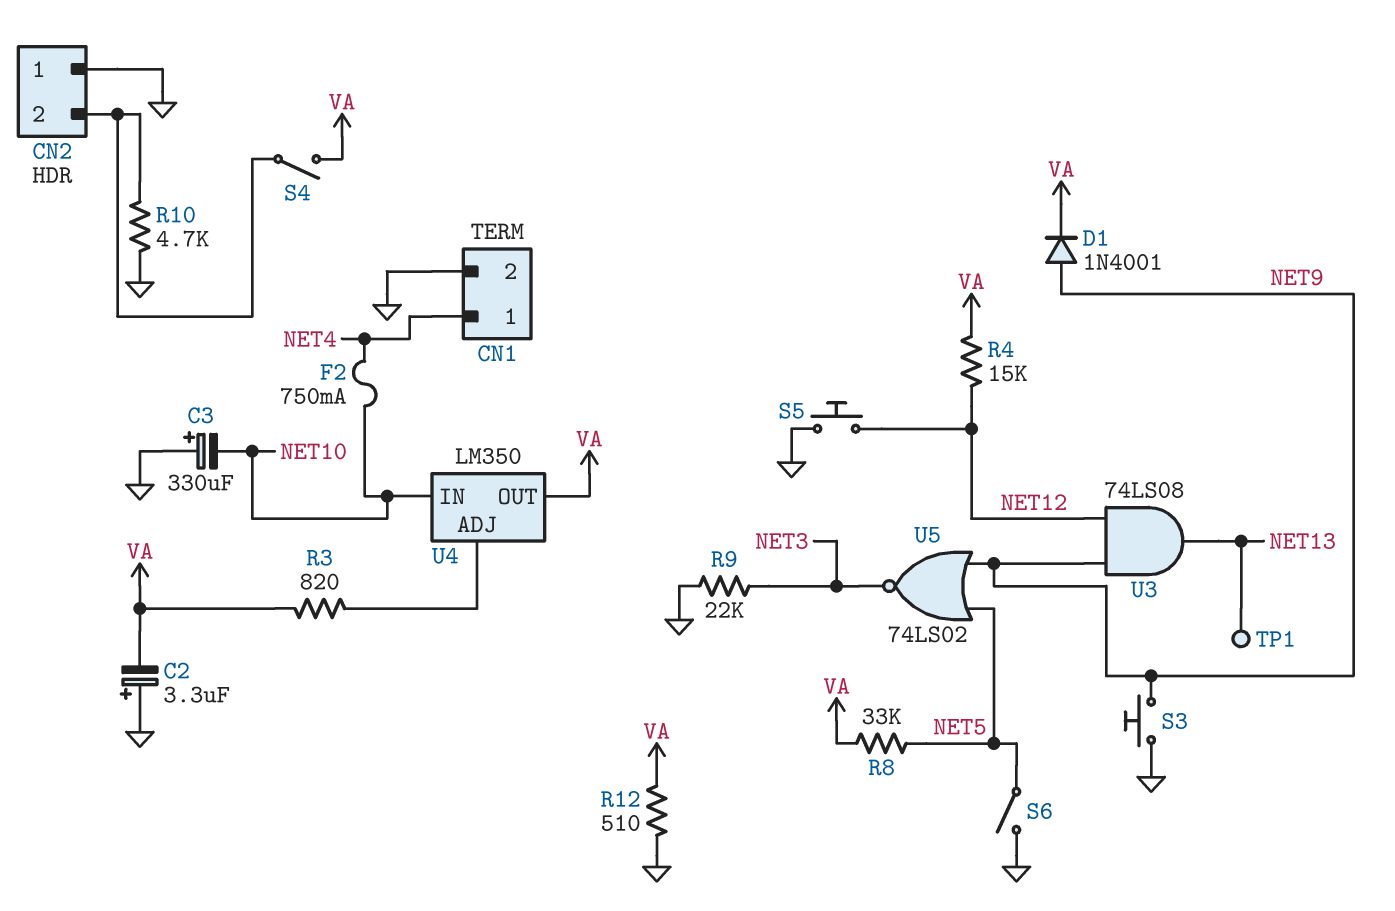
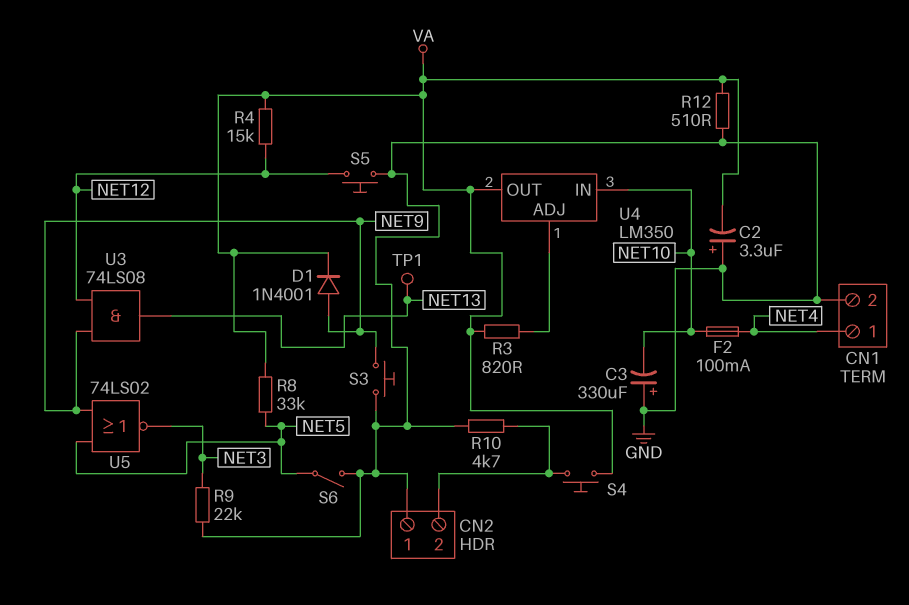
F2: 750mA (NET4, NET10) -> 100mA (NET4, NET10)
S4: switch (CN2/2, VA) -> button (CN2/2, VA)

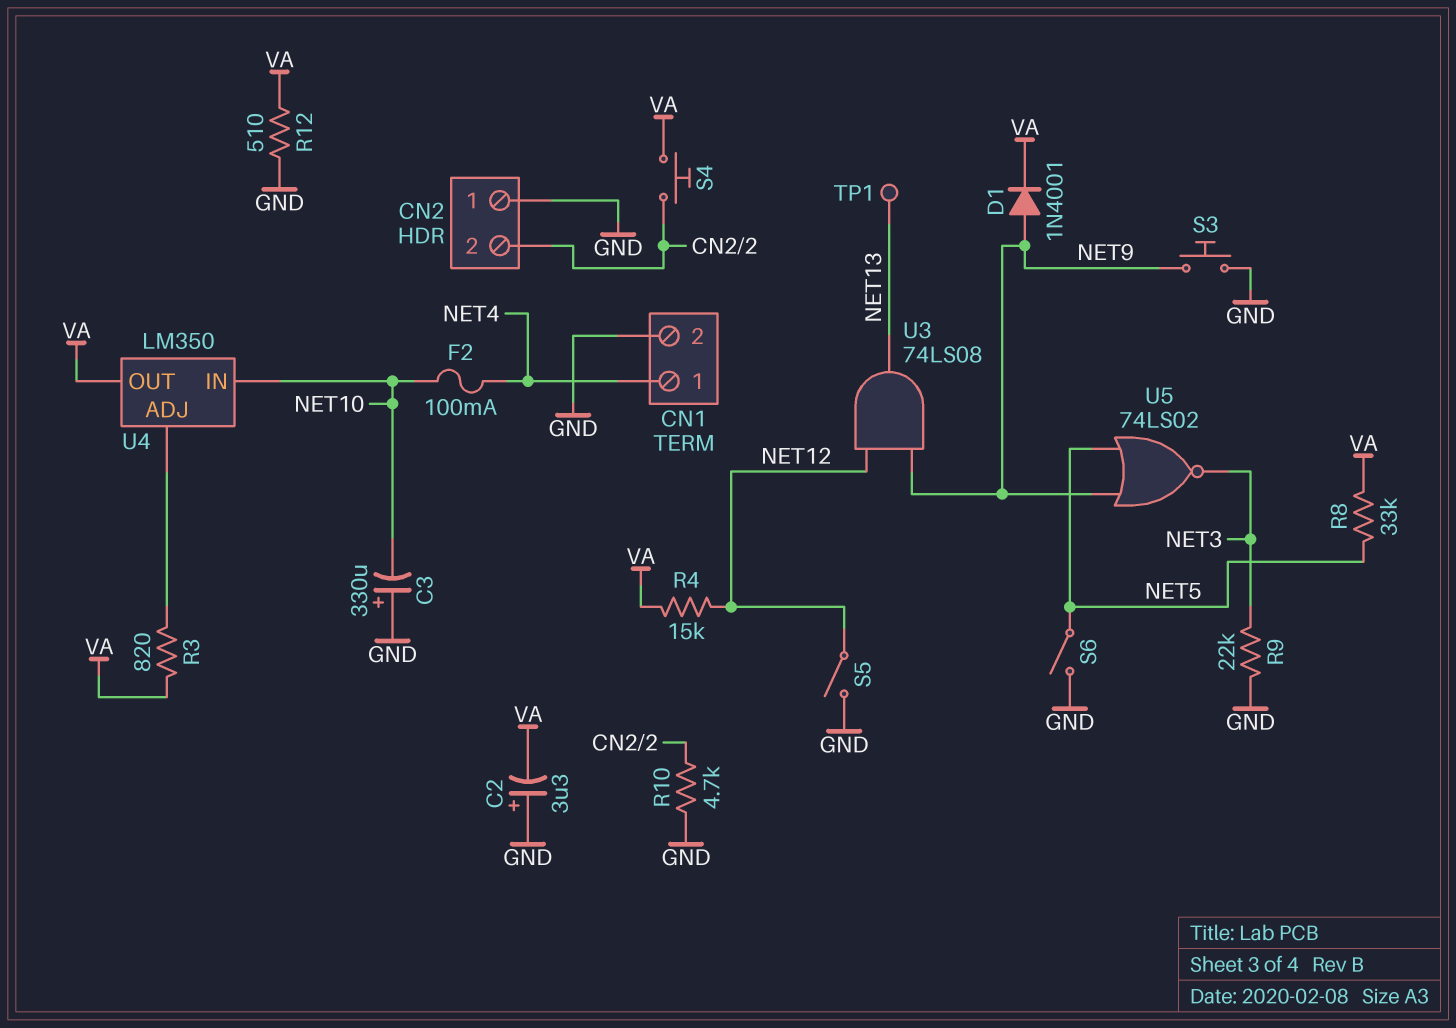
S5: button (GND, NET12) -> switch (GND, NET12)

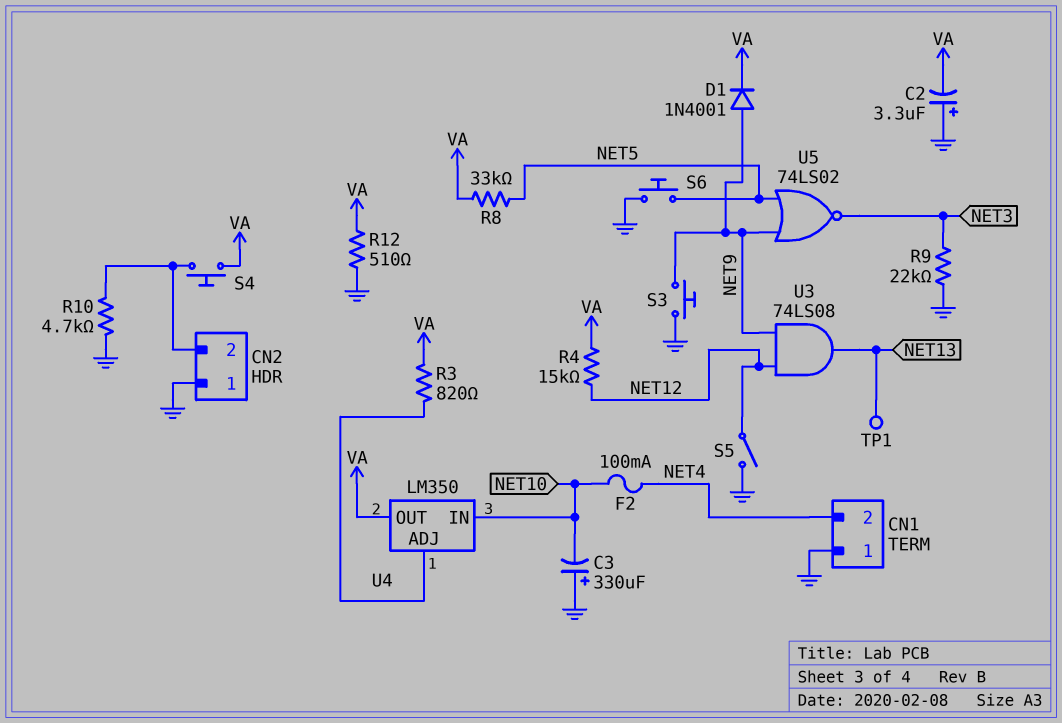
CN1 pin 1: NET4 -> GND
CN1 pin 2: GND -> NET4
S6: switch (GND, NET5) -> button (GND, NET5)

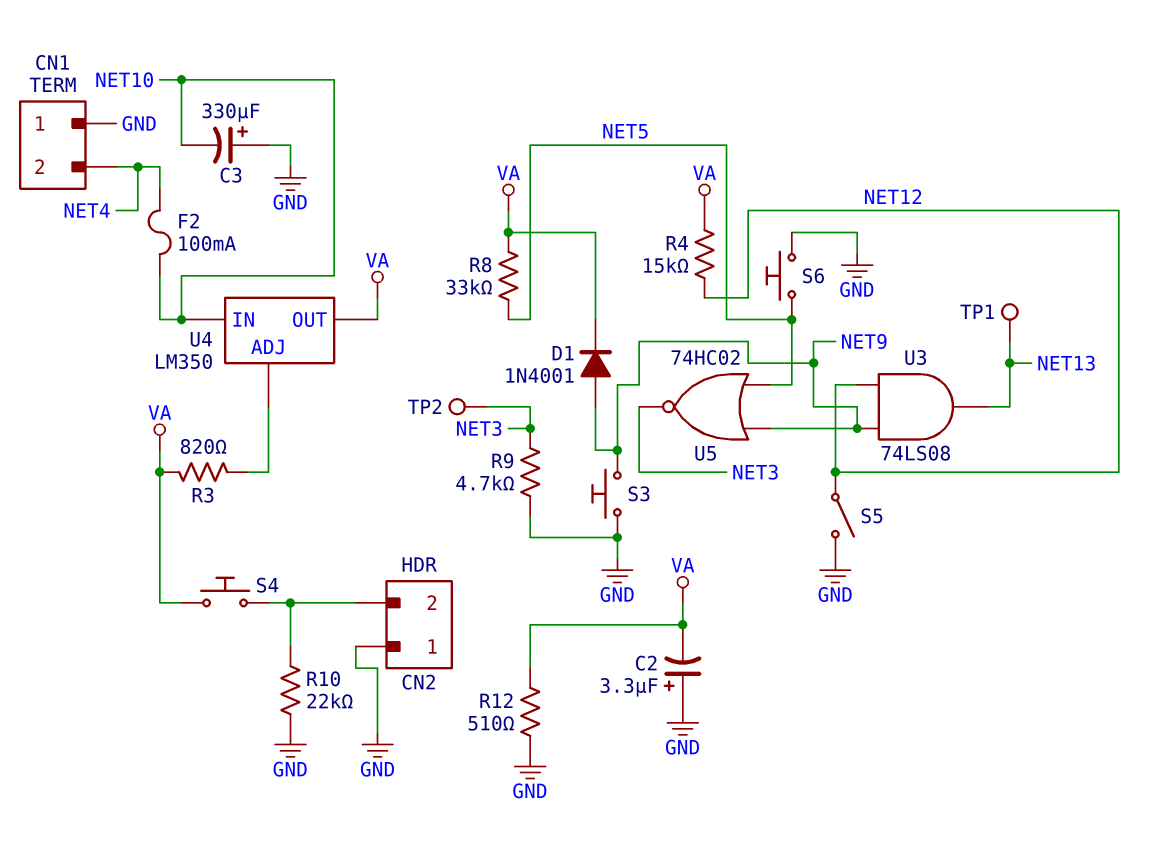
R9: 22k (GND, NET3) -> 4.7k (GND, NET3)
R10: 4.7k (CN2/2, GND) -> 22k (CN2/2, GND)
TP2: none -> test point (NET3)
U5: NOR 74LS02 (in NET5, in NET9, out NET3) -> NOR 74HC02 (in NET5, in NET9, out NET3)

